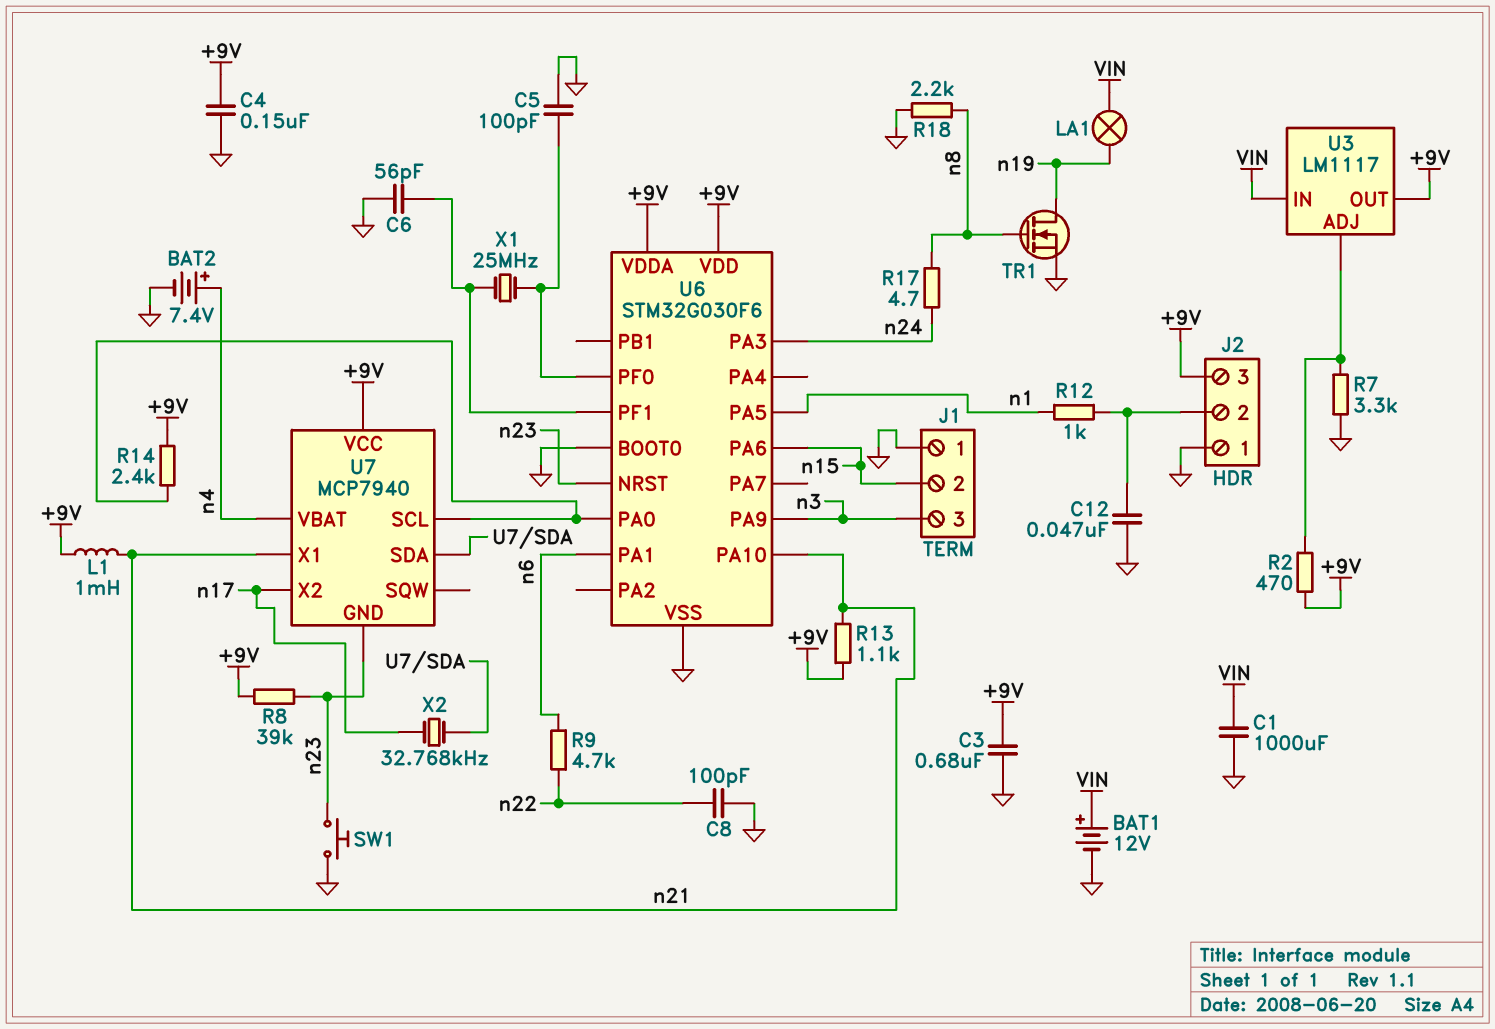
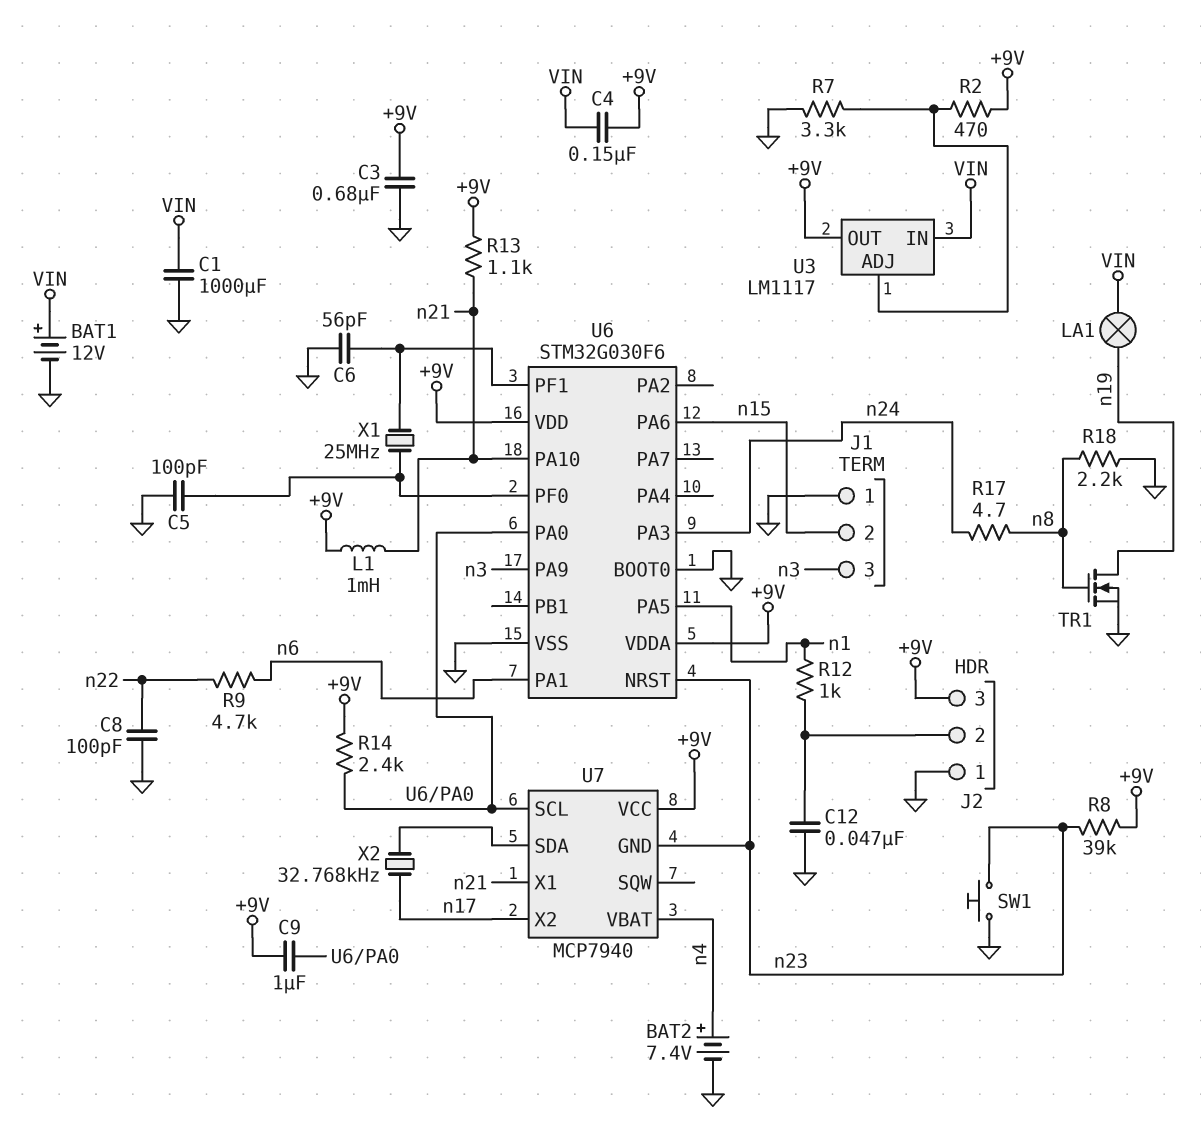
C4: 150nF (+9V, GND) -> 150nF (+9V, VIN)
C9: none -> 1uF (+9V, U6/PA0)

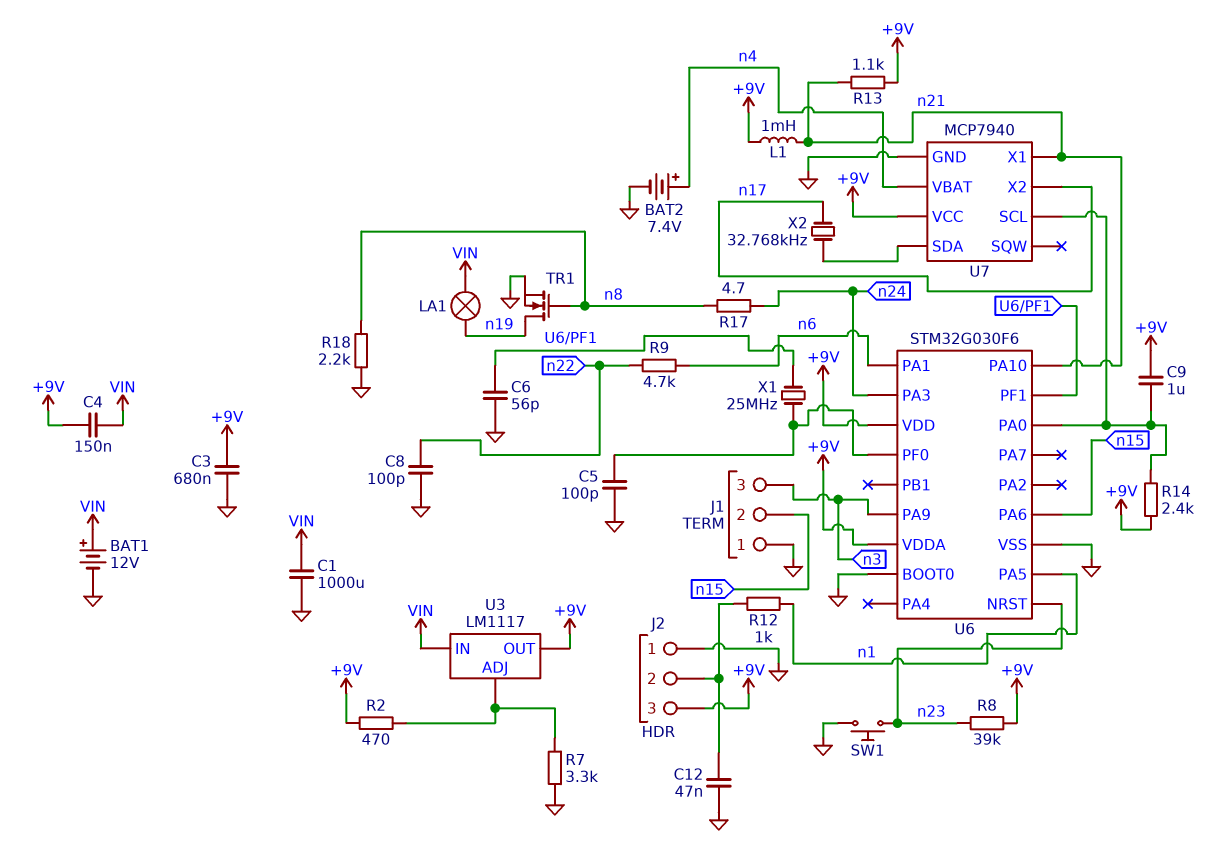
U7 pin GND: n23 -> GND

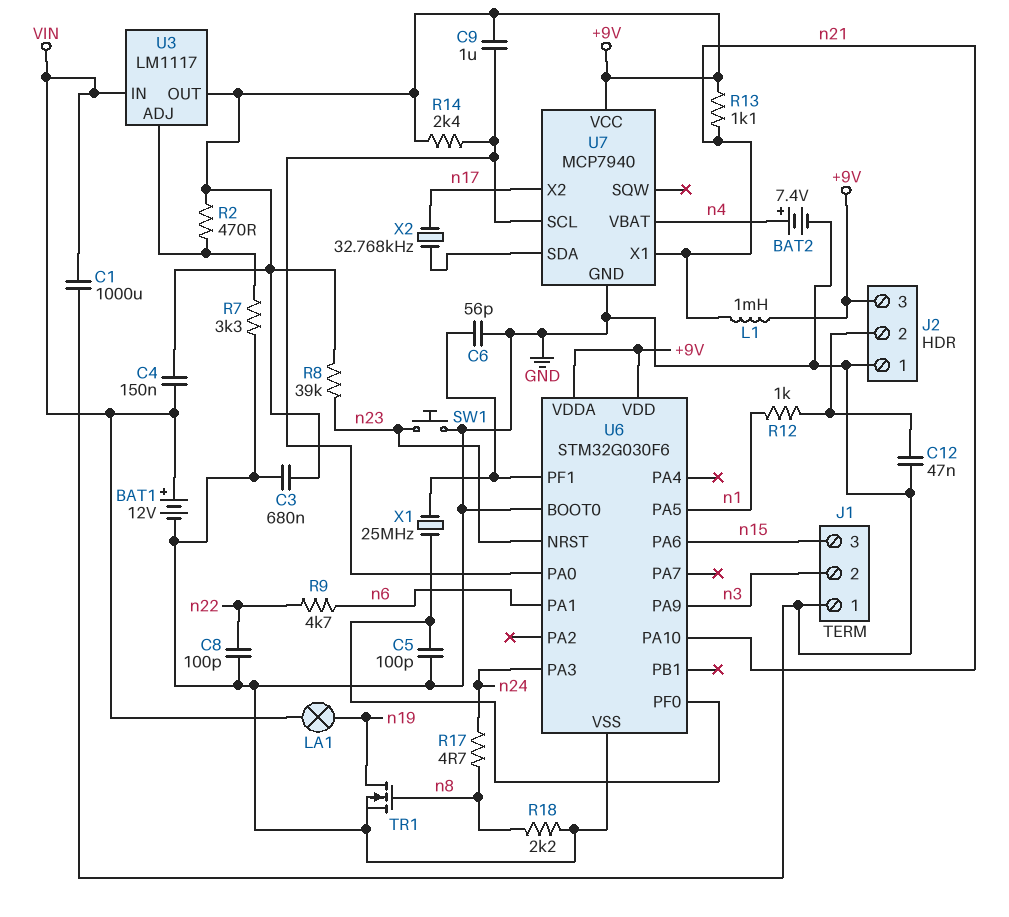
J1 pin 2: n15 -> n3
J1 pin 3: n3 -> n15

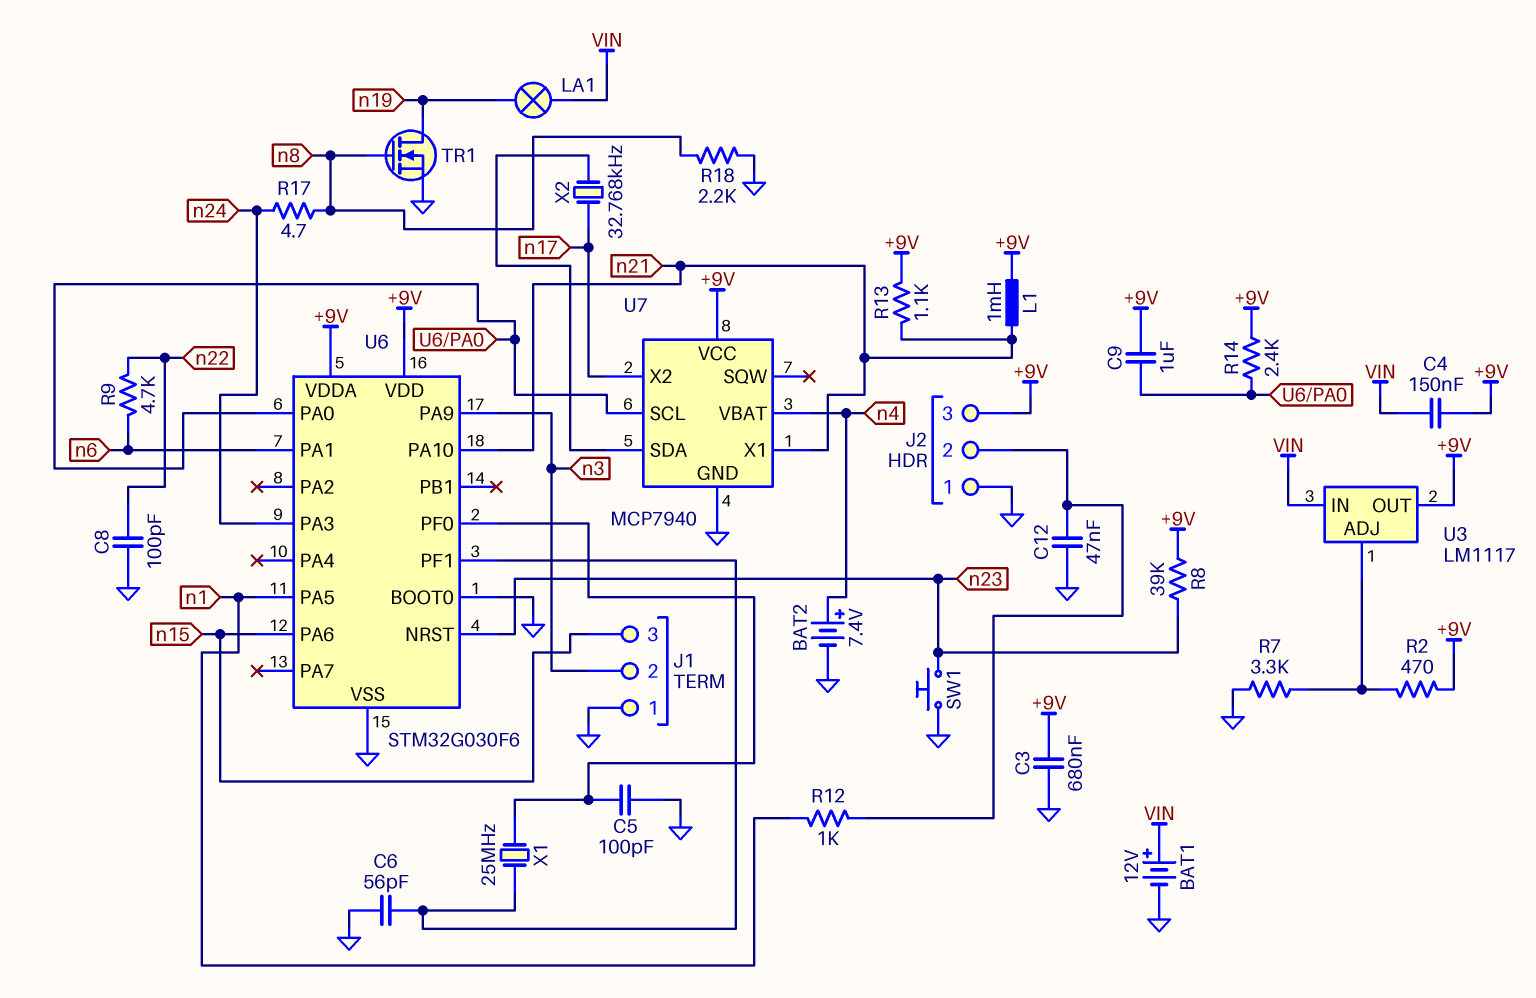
C1: 1000uF (GND, VIN) -> none

